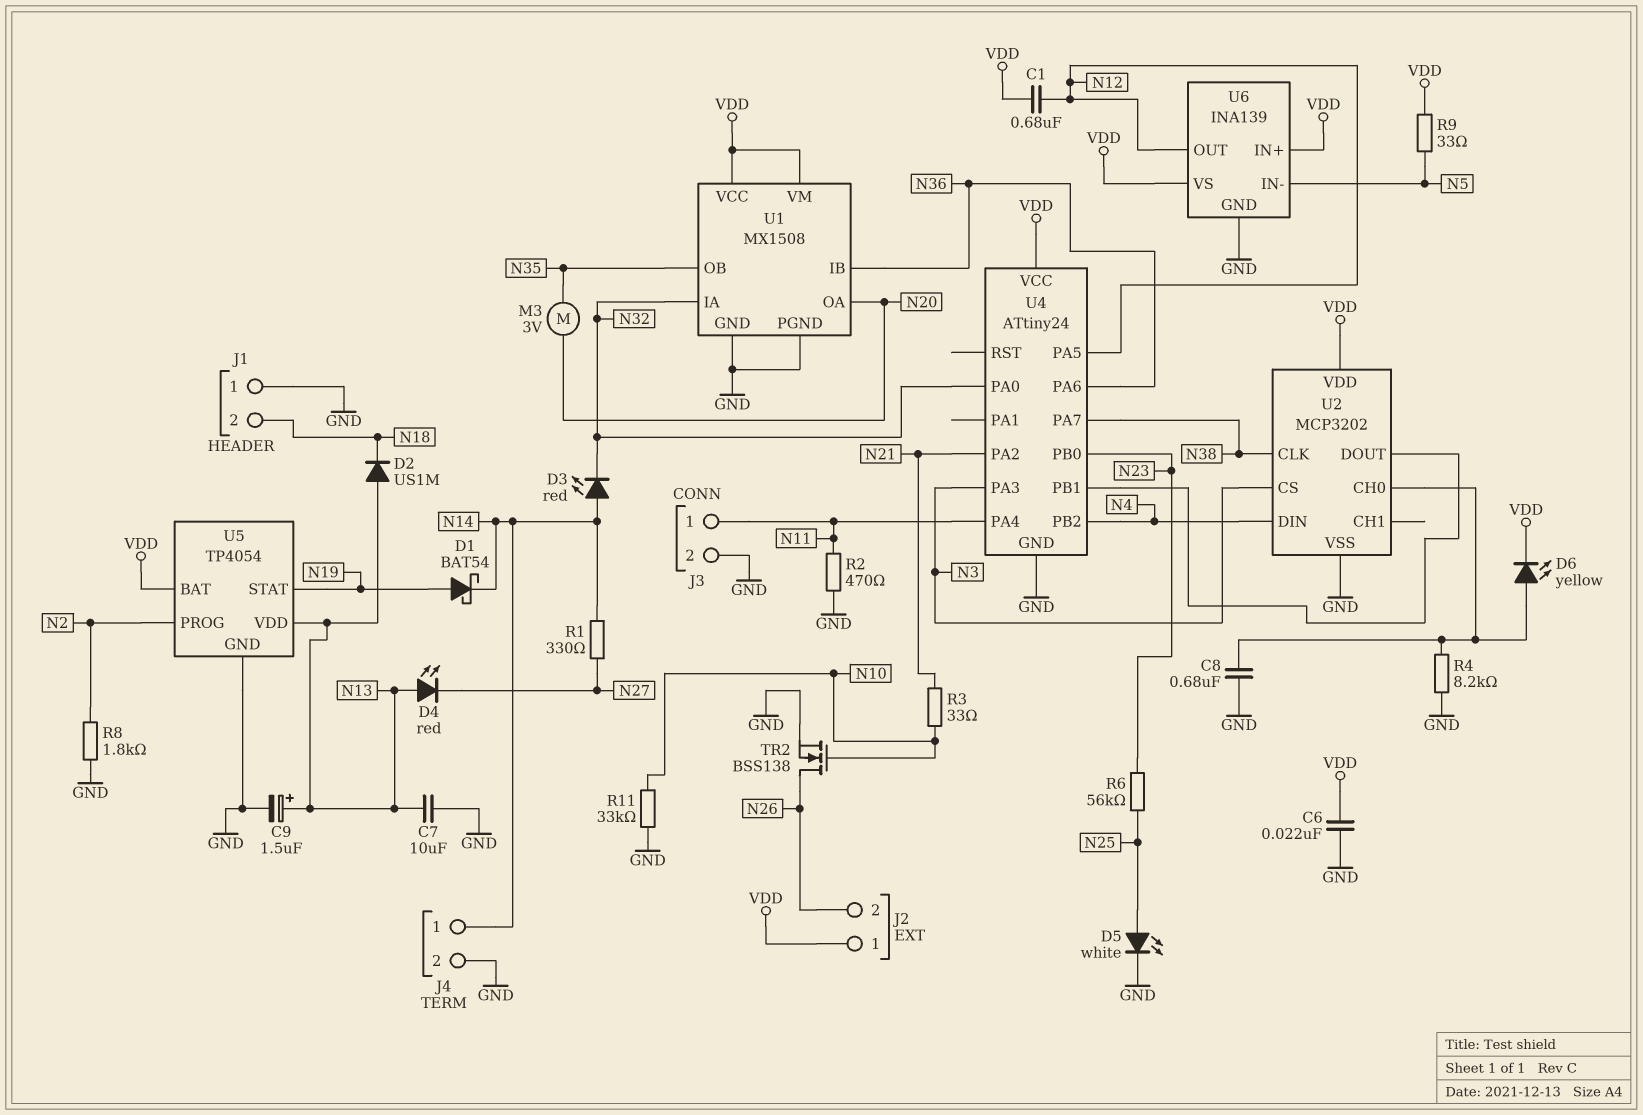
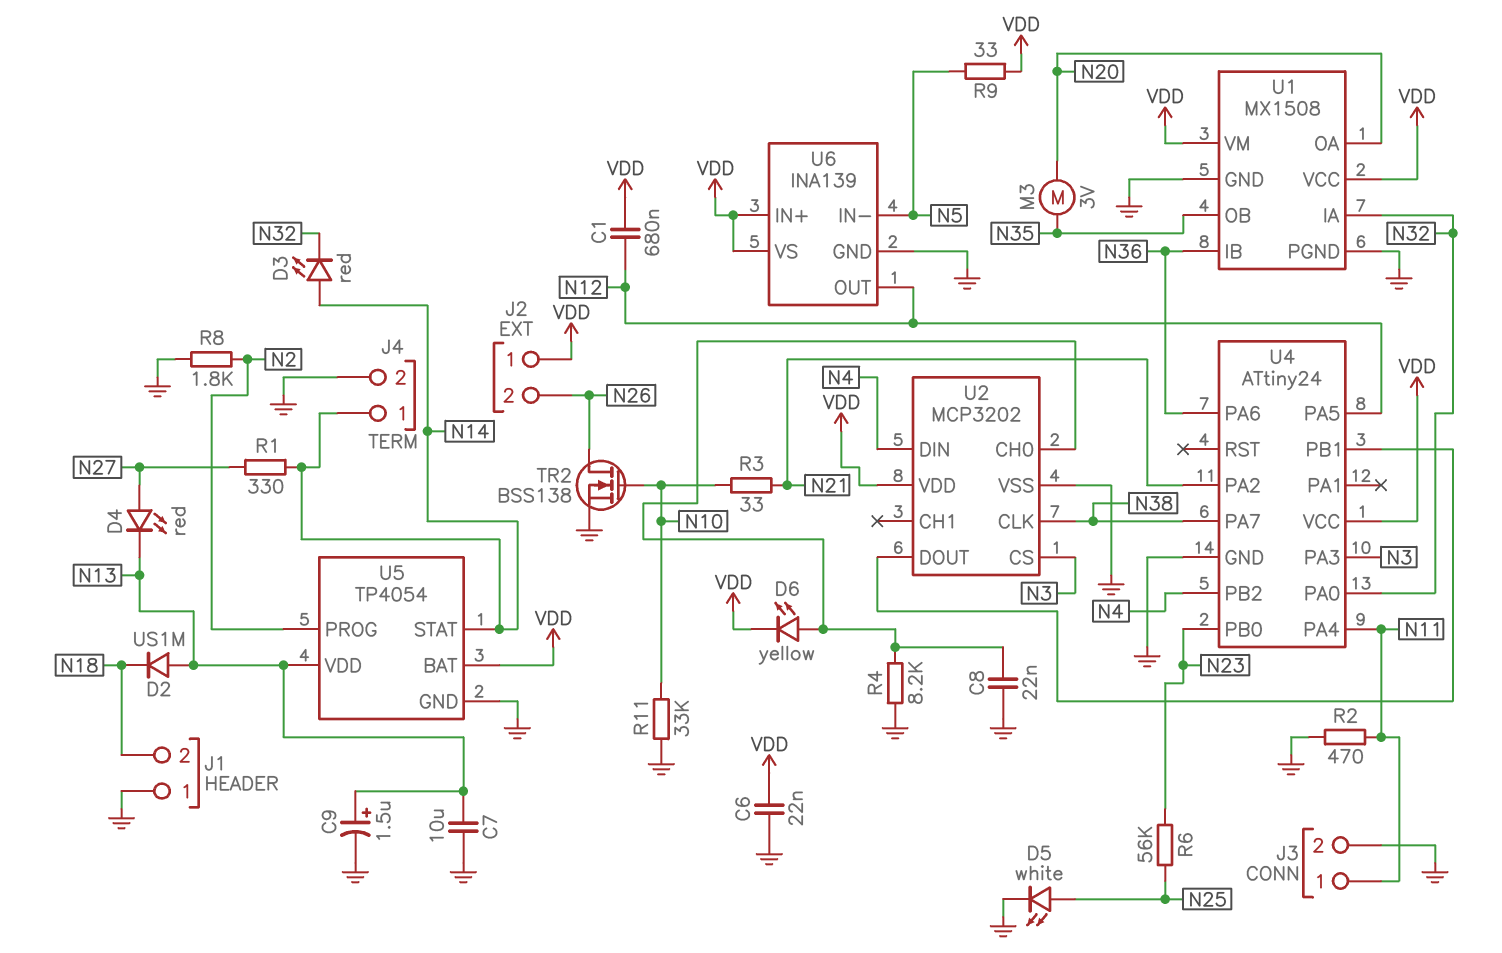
C8: 680nF (GND, U2/CH0) -> 22nF (GND, U2/CH0)
D1: schottky BAT54 (A N19, K N14) -> none
D4: LED red (A N13, K N27) -> LED red (A N27, K N13)
U5 pin STAT: N19 -> N14

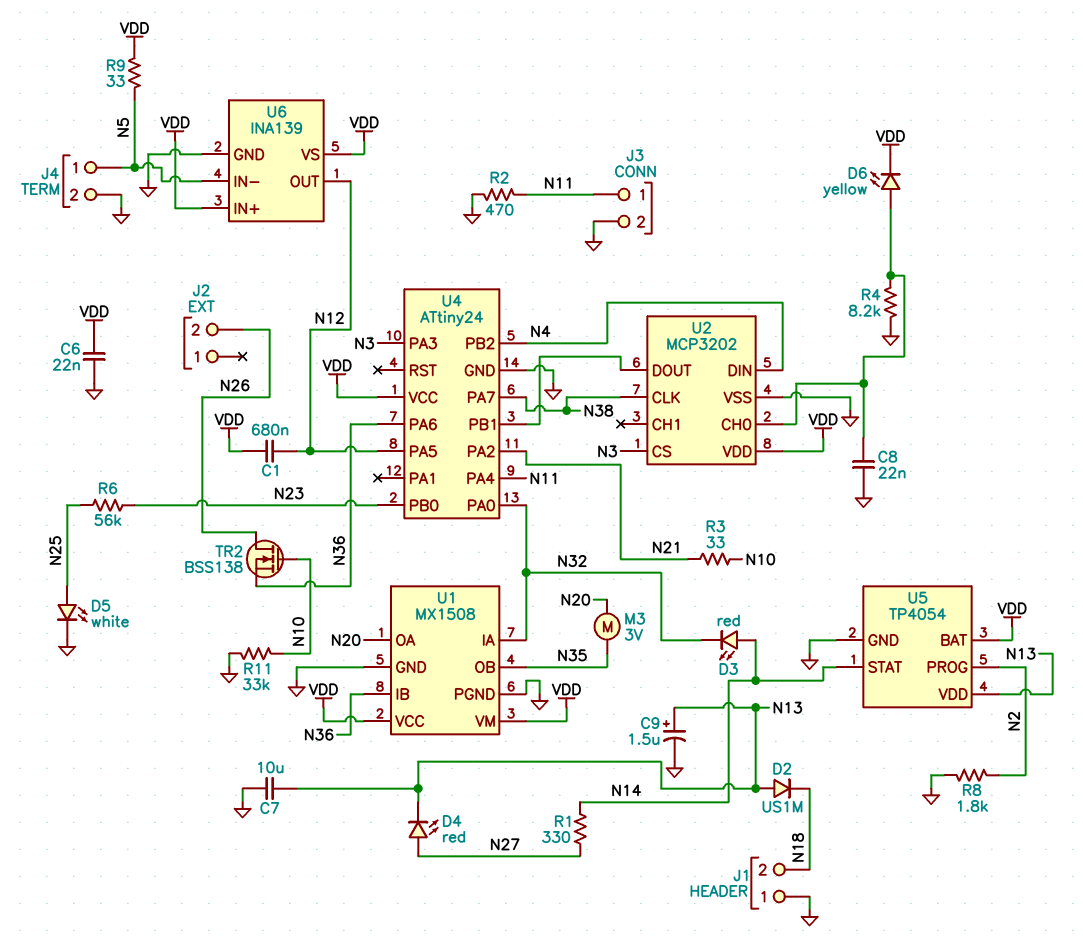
J2 pin 1: VDD -> none
J4 pin 1: N14 -> N5
TR2: NMOS BSS138 (G N10, D N26, S GND) -> NMOS BSS138 (G N10, D N26, S N36)

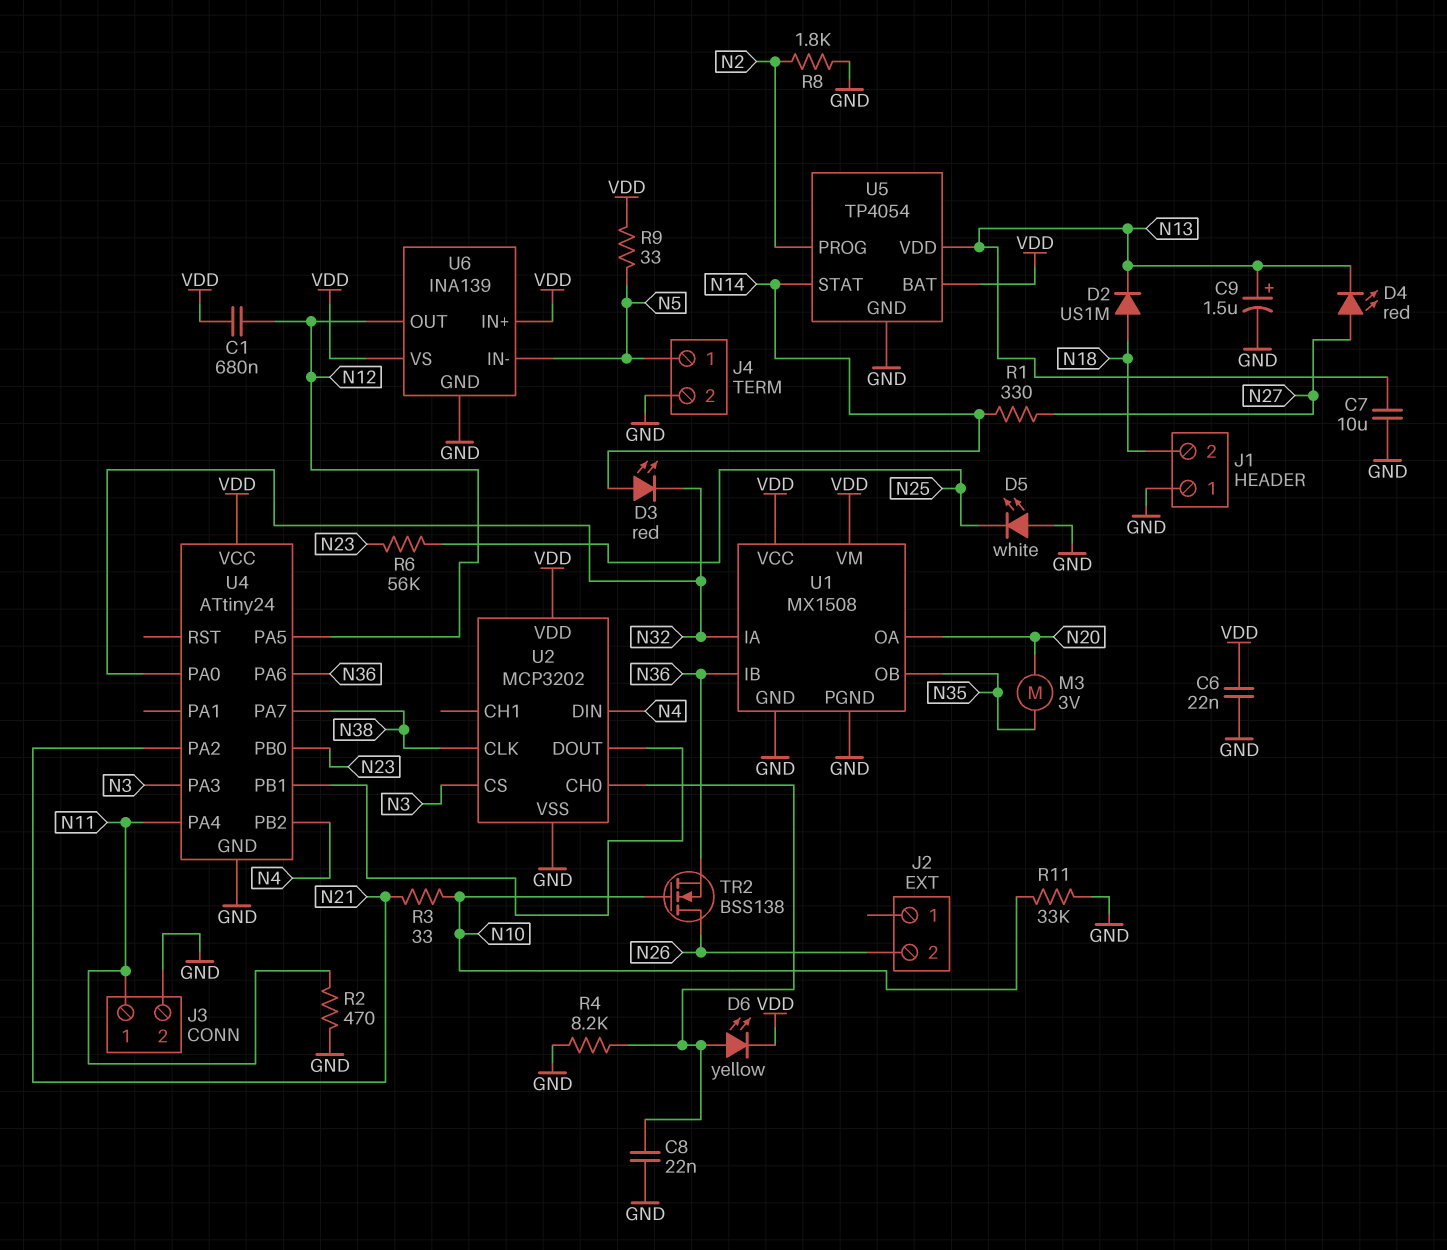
D2: diode US1M (A N13, K N18) -> diode US1M (A N18, K N13)
D5: LED white (A N25, K GND) -> LED white (A GND, K N25)

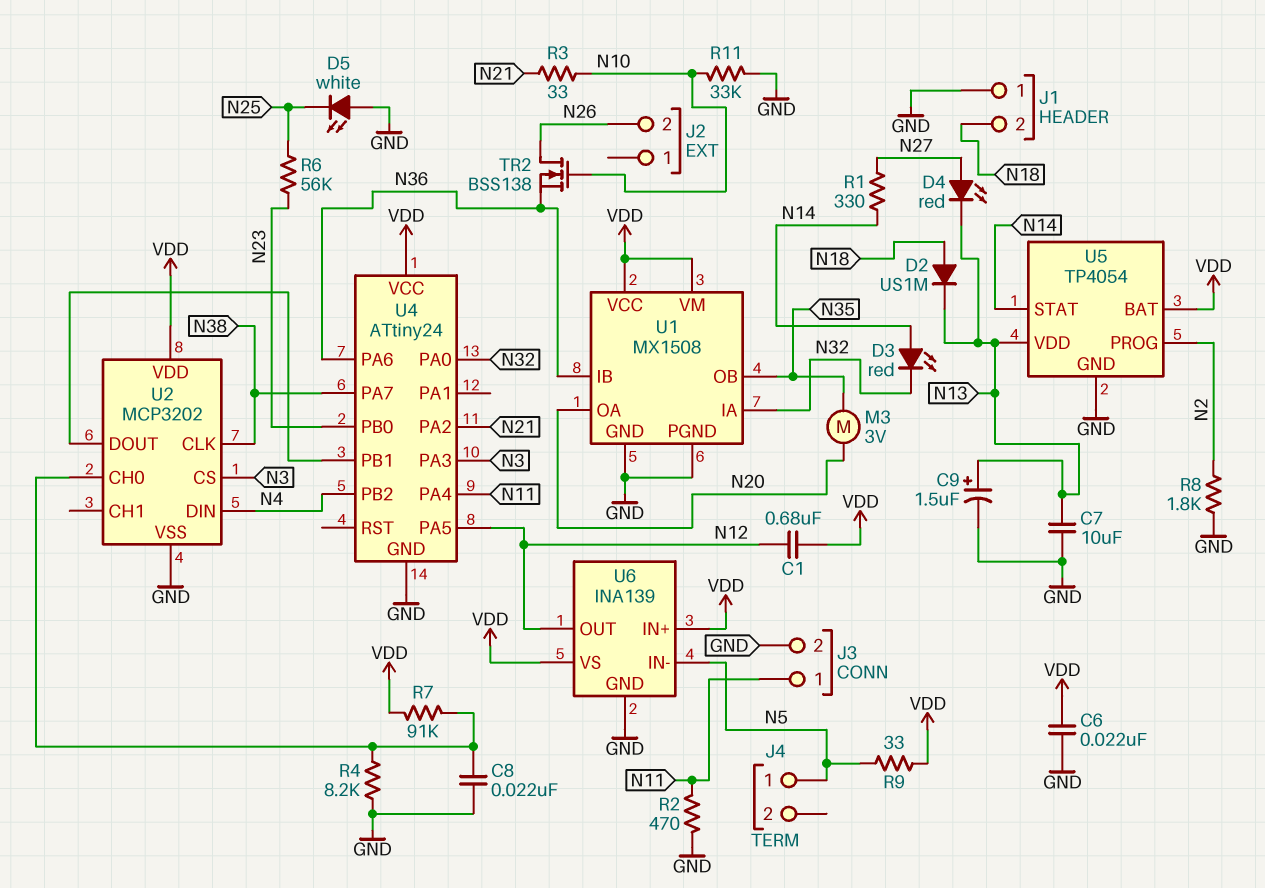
D6: LED yellow (A U2/CH0, K VDD) -> none
J4 pin 2: GND -> none
R7: none -> 91k (U2/CH0, VDD)

